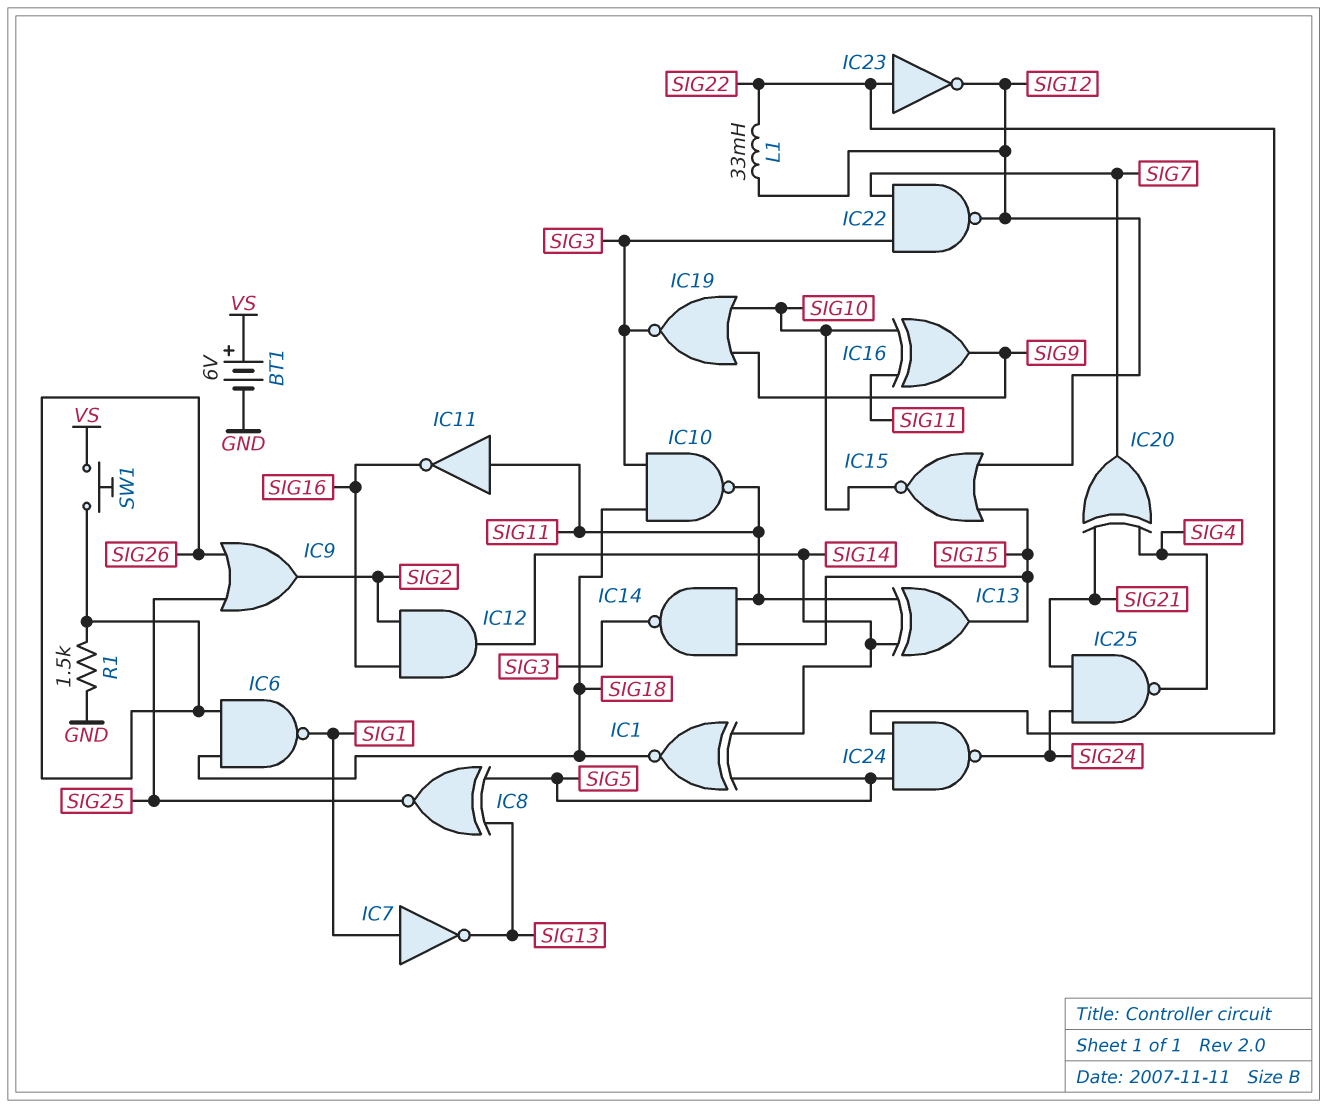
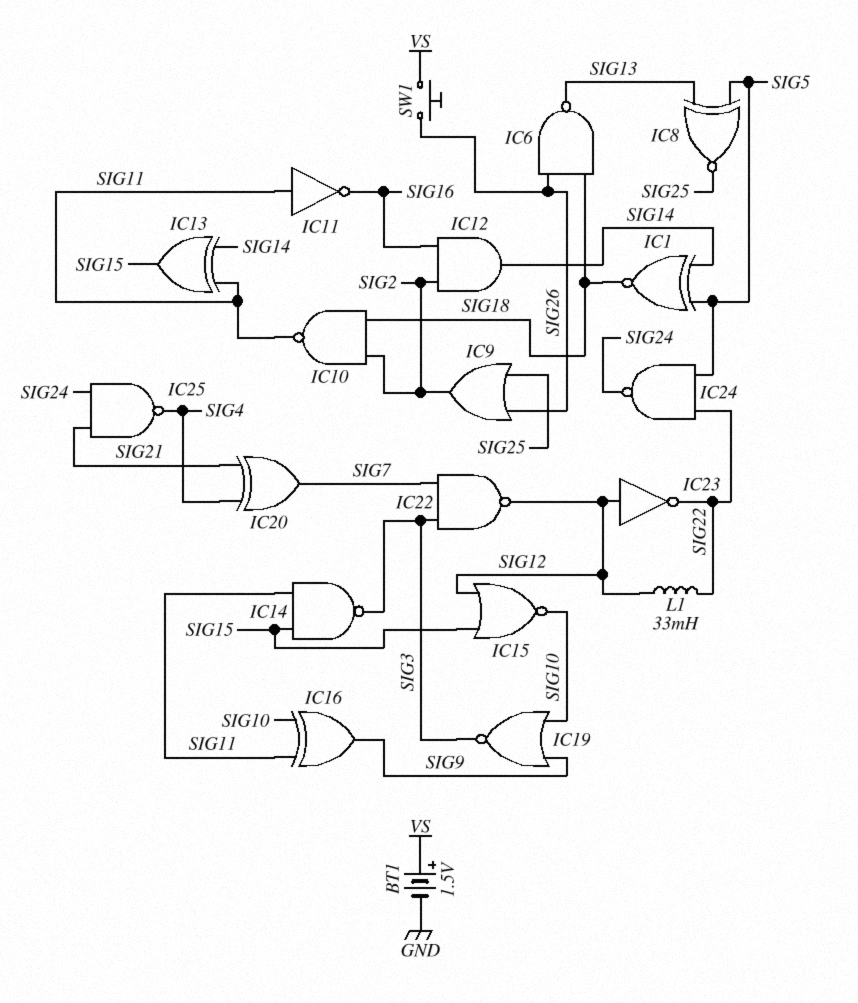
BT1: 6V (plus VS, minus GND) -> 1.5V (plus VS, minus GND)
IC6: NAND (in SIG18, in SIG26, out SIG1) -> NAND (in SIG18, in SIG26, out SIG13)
IC7: NOT (in SIG1, out SIG13) -> none
IC10: NAND (in SIG3, in SIG18, out SIG11) -> NAND (in SIG2, in SIG18, out SIG11)
IC23: NOT (in SIG22, out SIG12) -> NOT (in SIG12, out SIG22)
R1: 1.5k (GND, SIG26) -> none

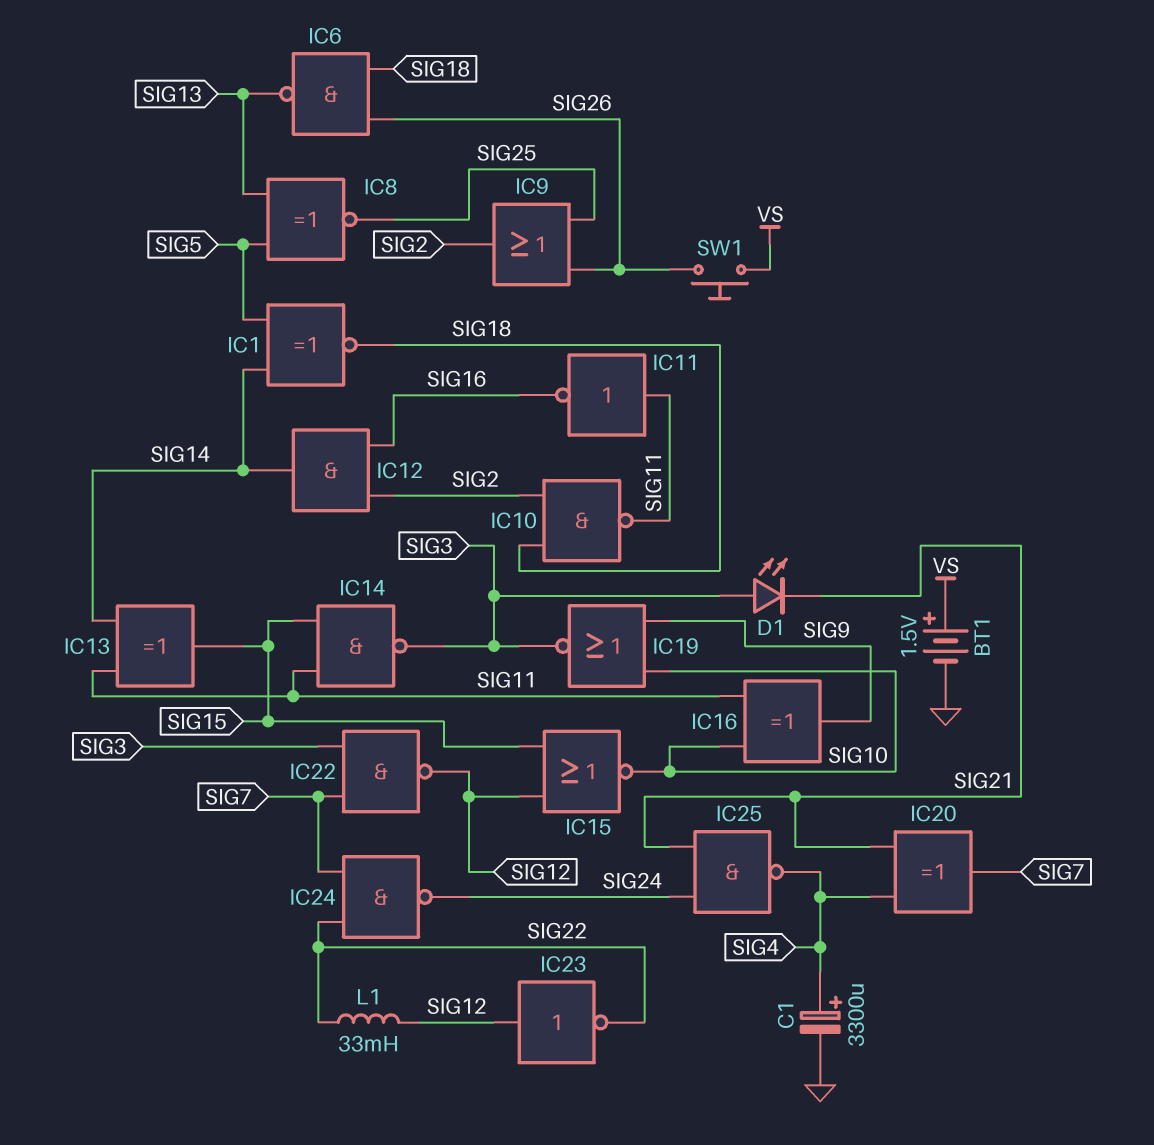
C1: none -> 3300uF (plus SIG4, minus GND)
D1: none -> LED (A SIG3, K SIG21)
IC24: NAND (in SIG5, in SIG22, out SIG24) -> NAND (in SIG7, in SIG22, out SIG24)

